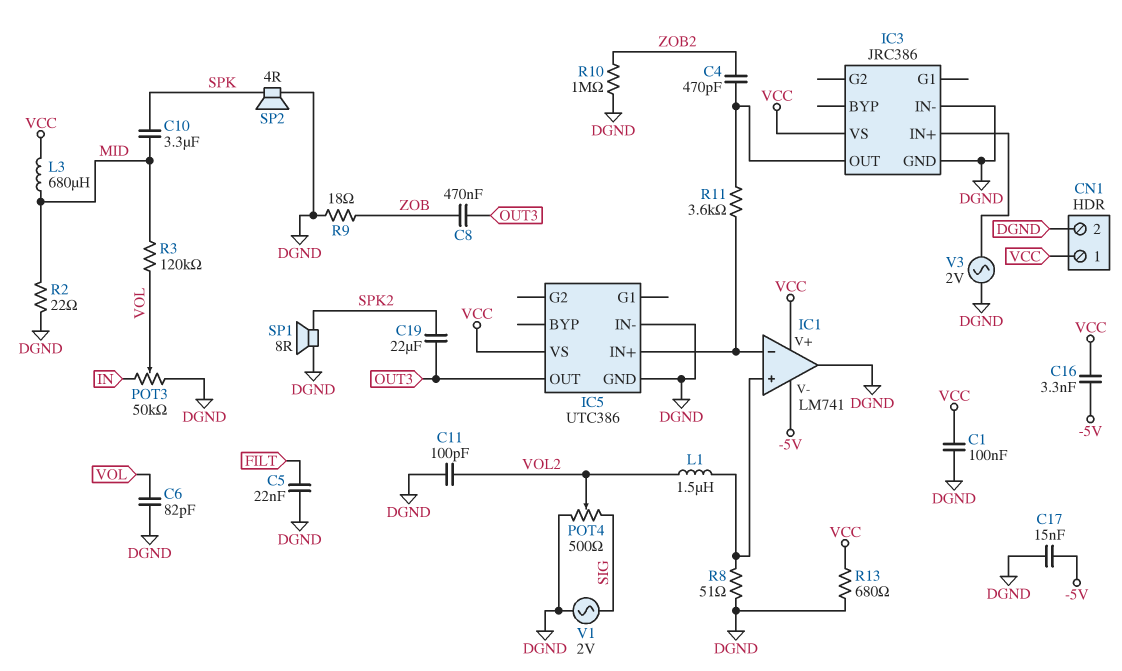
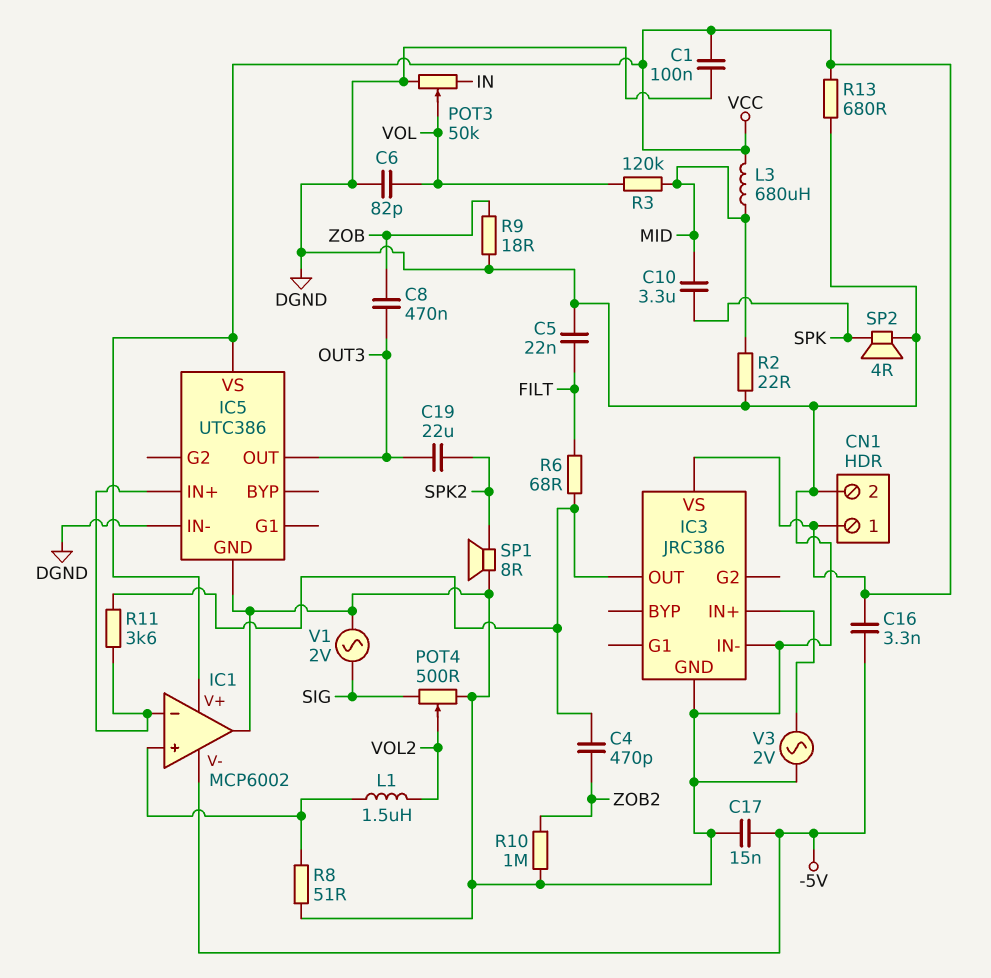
C11: 100pF (DGND, VOL2) -> none
IC1: LM741 -> MCP6002
R6: none -> 68 (FILT, IC3/OUT)

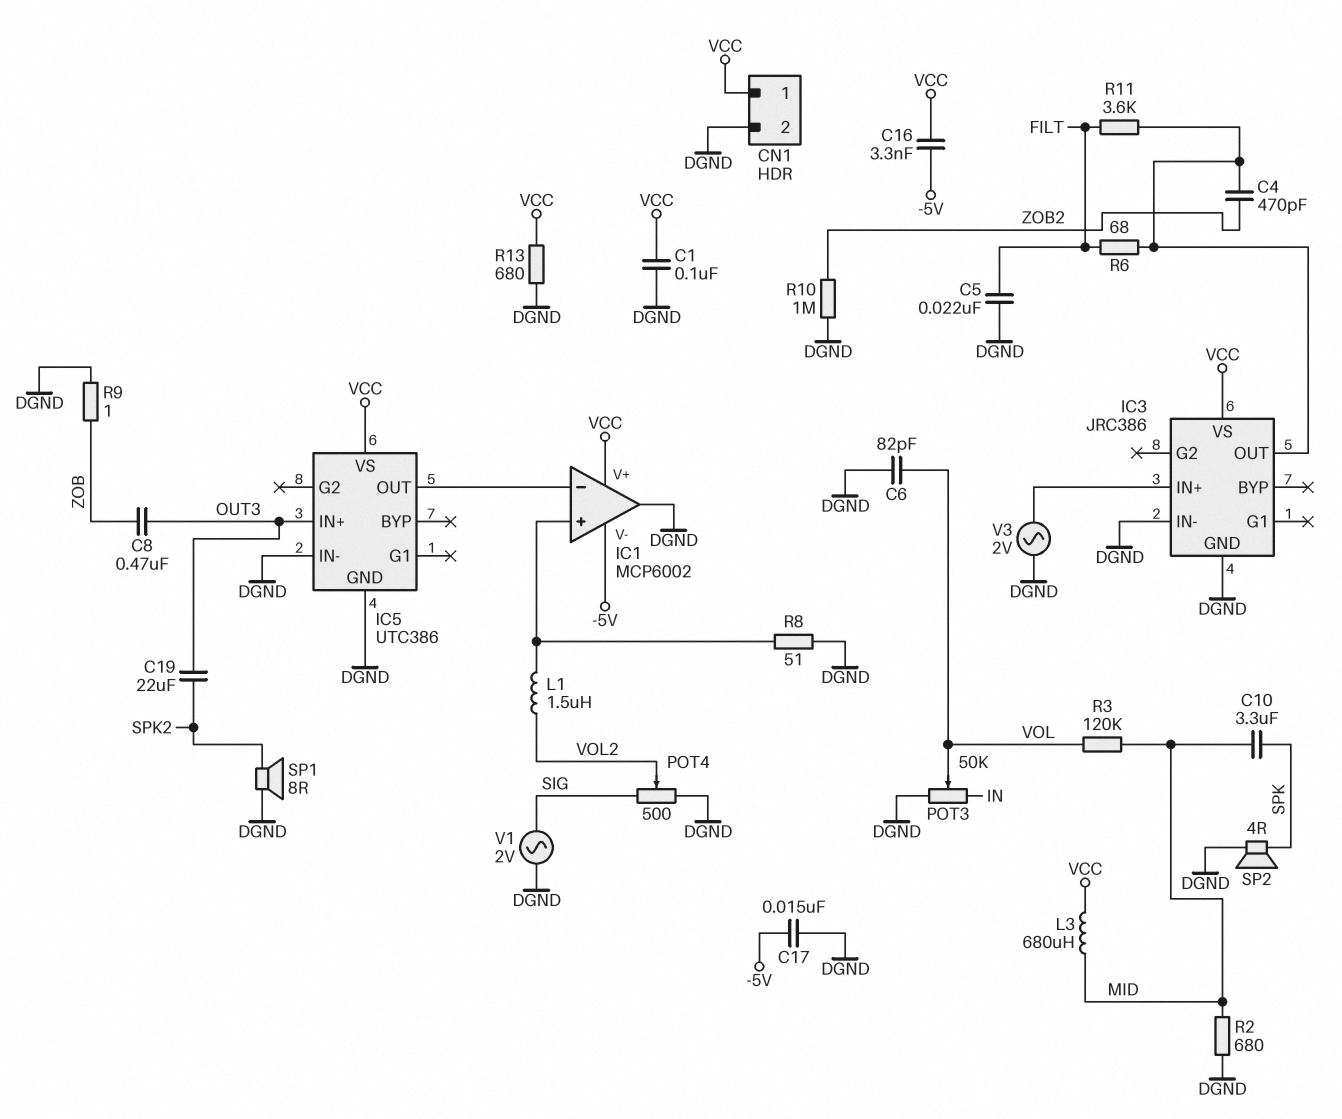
IC5 pin IN+: IC1/in- -> OUT3
IC5 pin OUT: OUT3 -> IC1/in-
R2: 22 (DGND, MID) -> 680 (DGND, MID)
R9: 18 (DGND, ZOB) -> 1 (DGND, ZOB)
R11: 3.6k (IC1/in-, IC3/OUT) -> 3.6k (FILT, IC3/OUT)

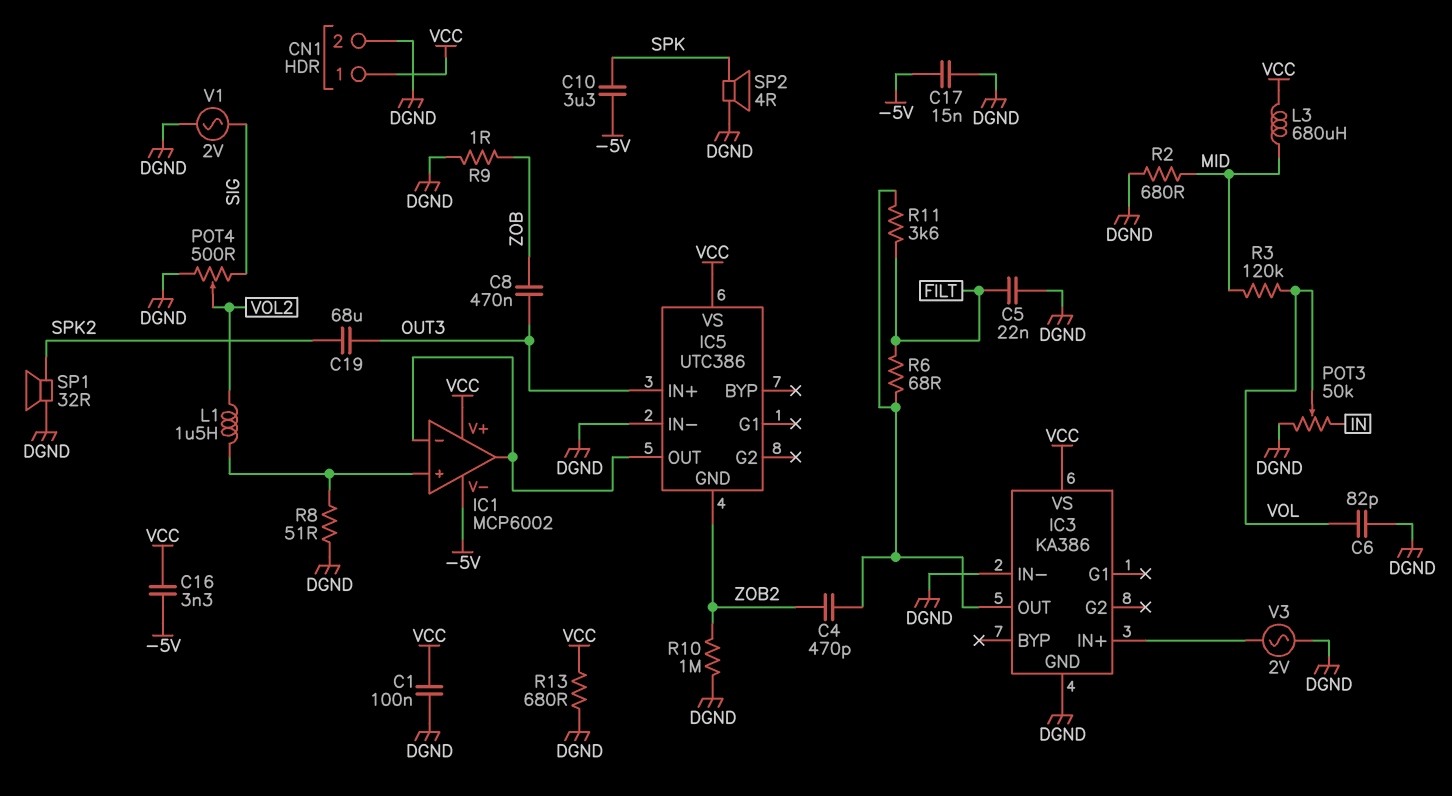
C10: 3.3uF (MID, SPK) -> 3.3uF (-5V, SPK)
C19: 22uF (OUT3, SPK2) -> 68uF (OUT3, SPK2)
IC1 pin out: DGND -> IC1/in-
IC3: JRC386 -> KA386
IC5 pin GND: DGND -> ZOB2
SP1: speaker 8R (DGND, SPK2) -> speaker 32R (DGND, SPK2)

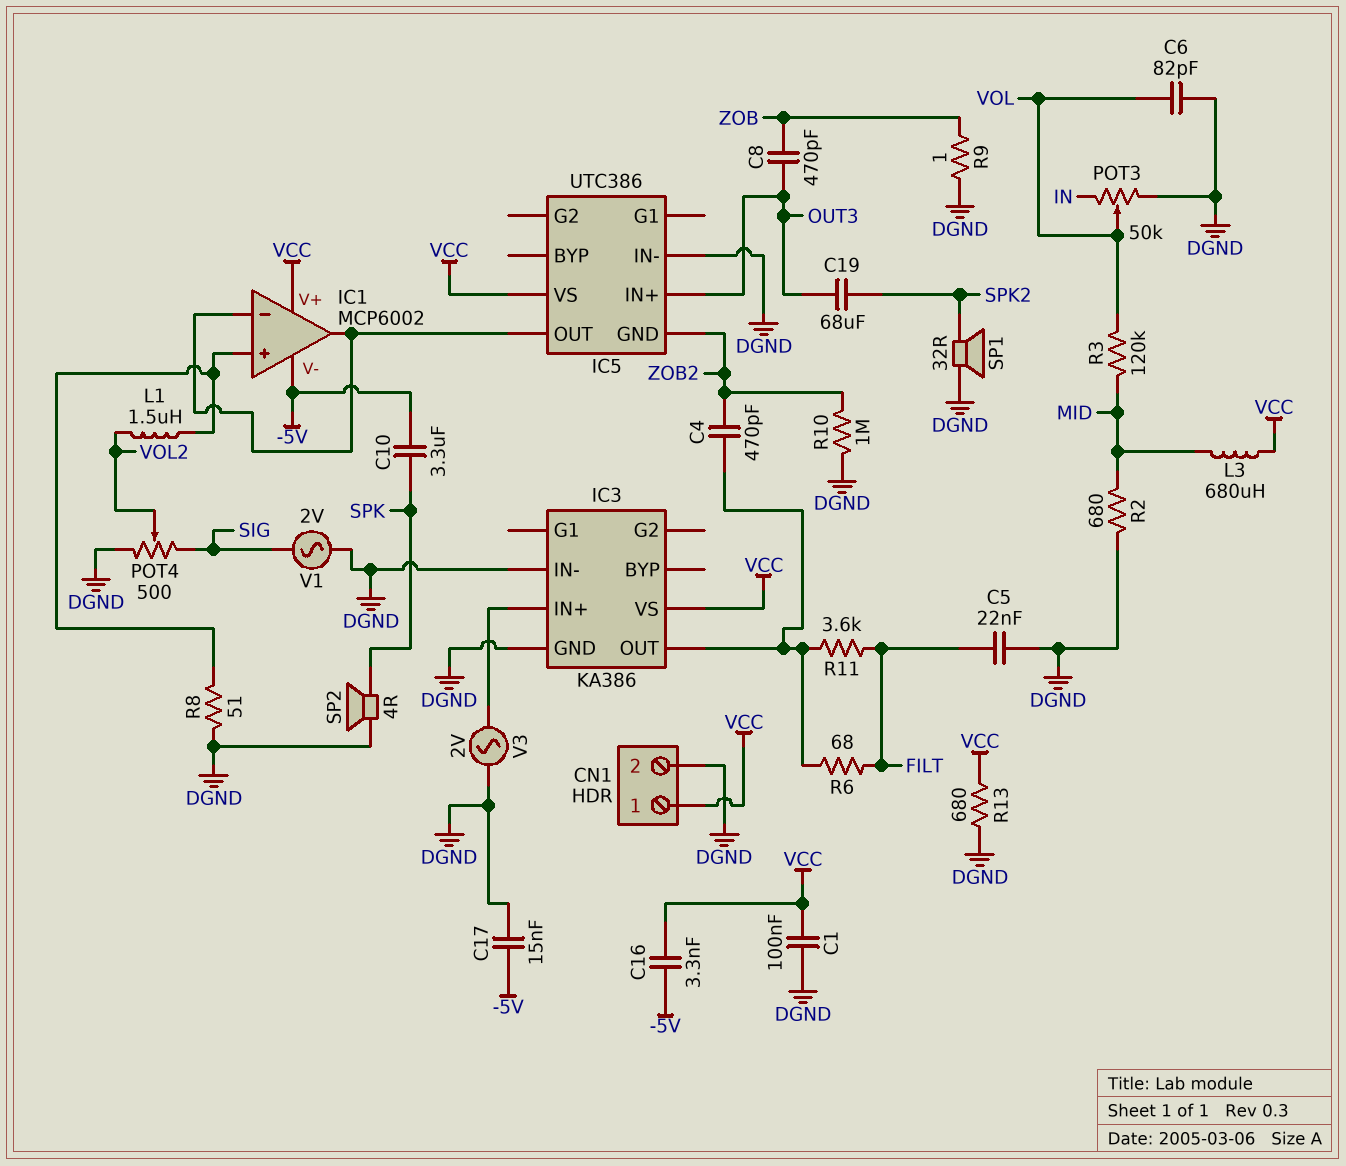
C8: 470nF (OUT3, ZOB) -> 470pF (OUT3, ZOB)

